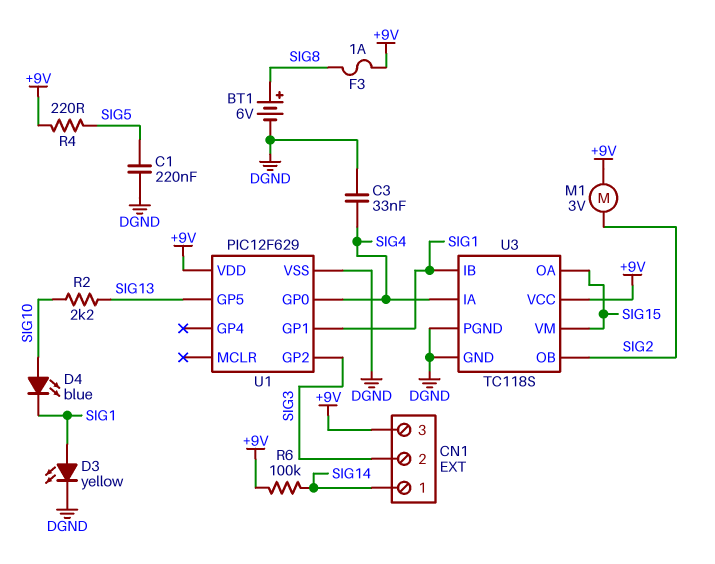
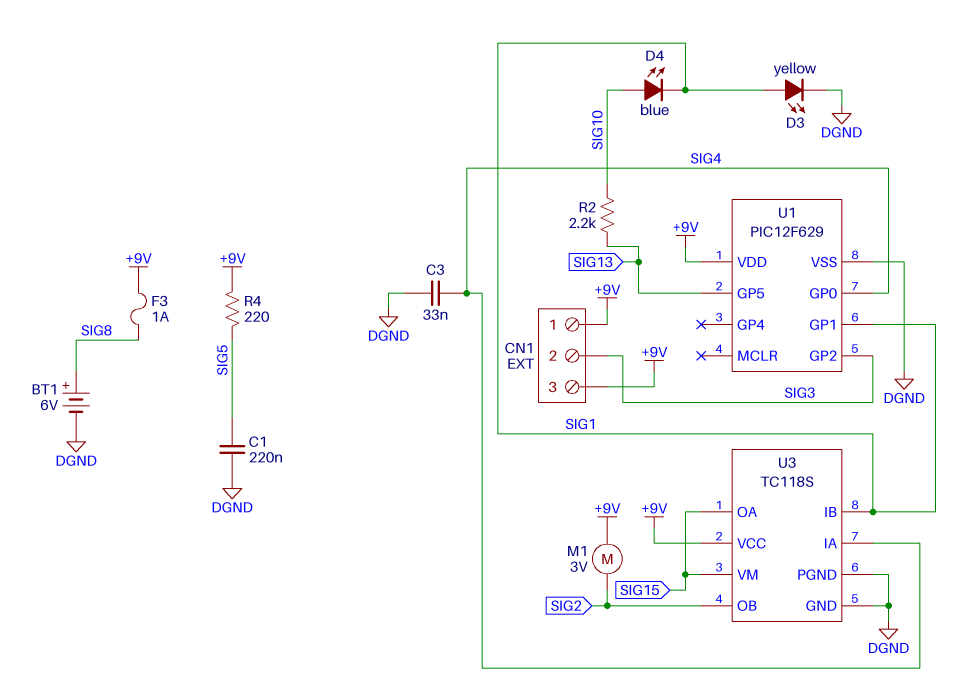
CN1 pin 1: SIG14 -> +9V
R6: 100k (+9V, SIG14) -> none

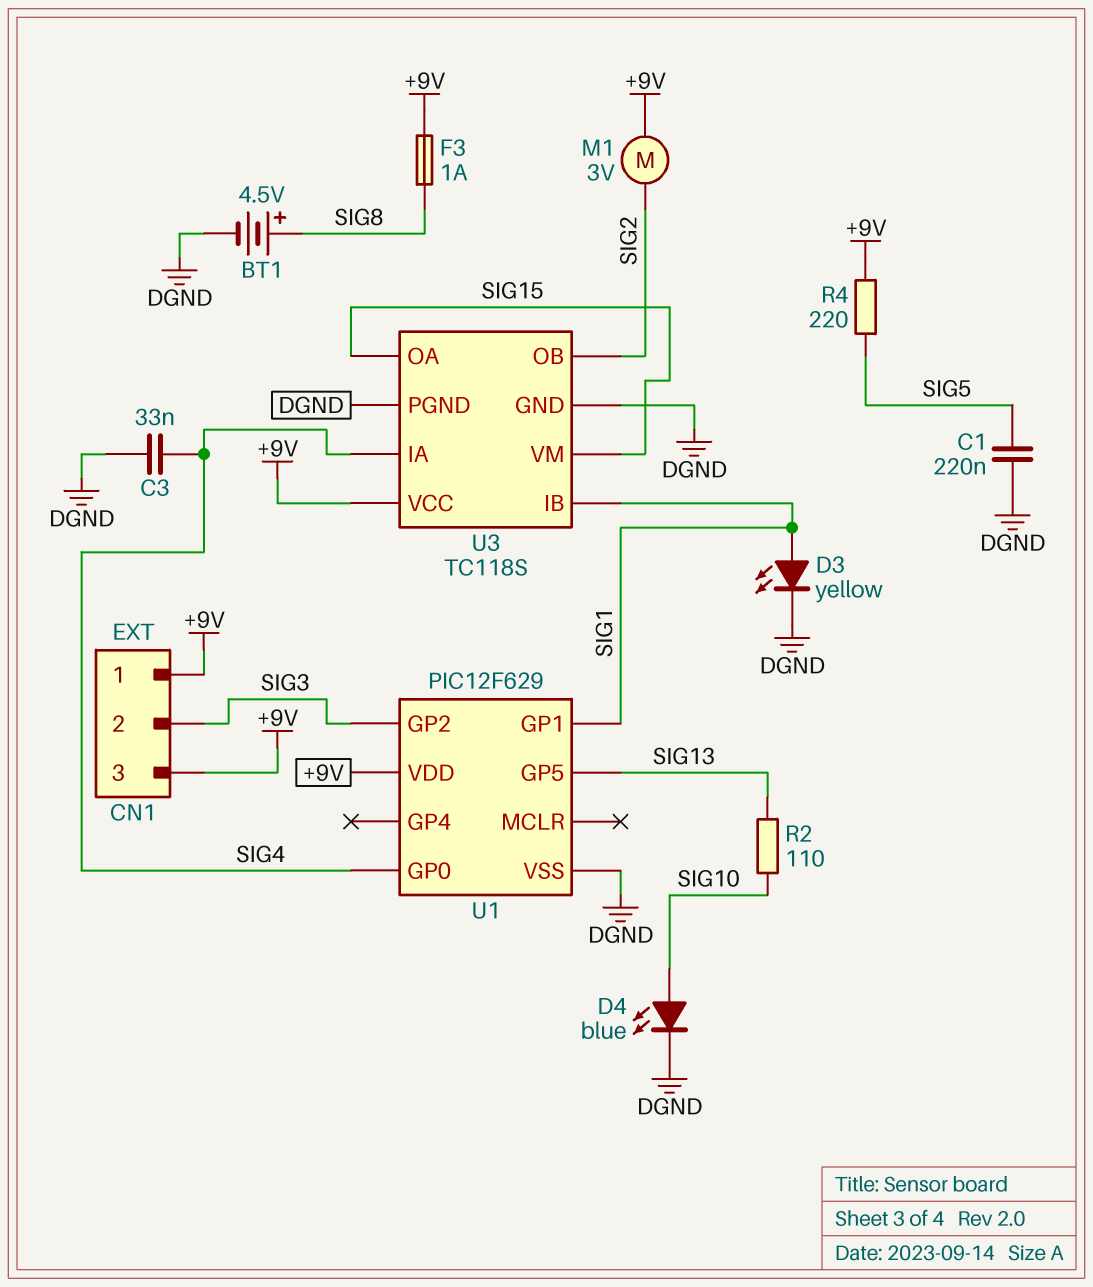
BT1: 6V (plus SIG8, minus DGND) -> 4.5V (plus SIG8, minus DGND)
D4: LED blue (A SIG10, K SIG1) -> LED blue (A SIG10, K DGND)
R2: 2.2k (SIG10, SIG13) -> 110 (SIG10, SIG13)

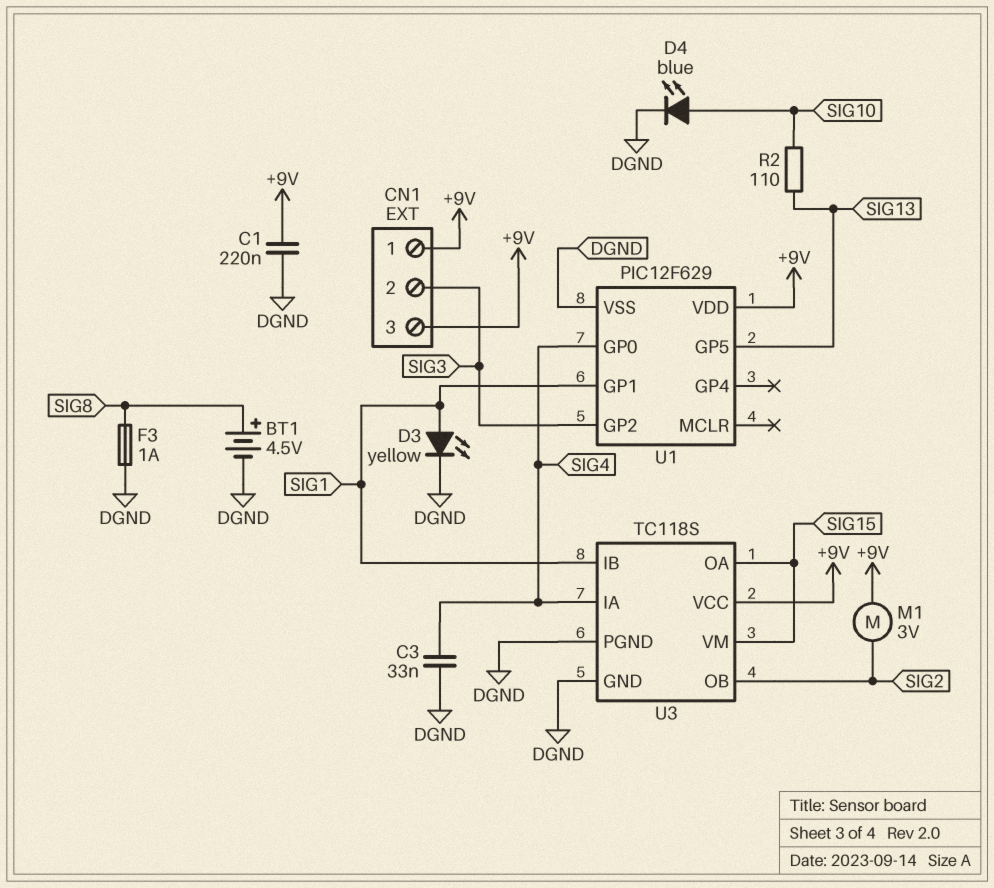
C1: 220nF (DGND, SIG5) -> 220nF (+9V, DGND)
F3: 1A (+9V, SIG8) -> 1A (DGND, SIG8)
R4: 220 (+9V, SIG5) -> none

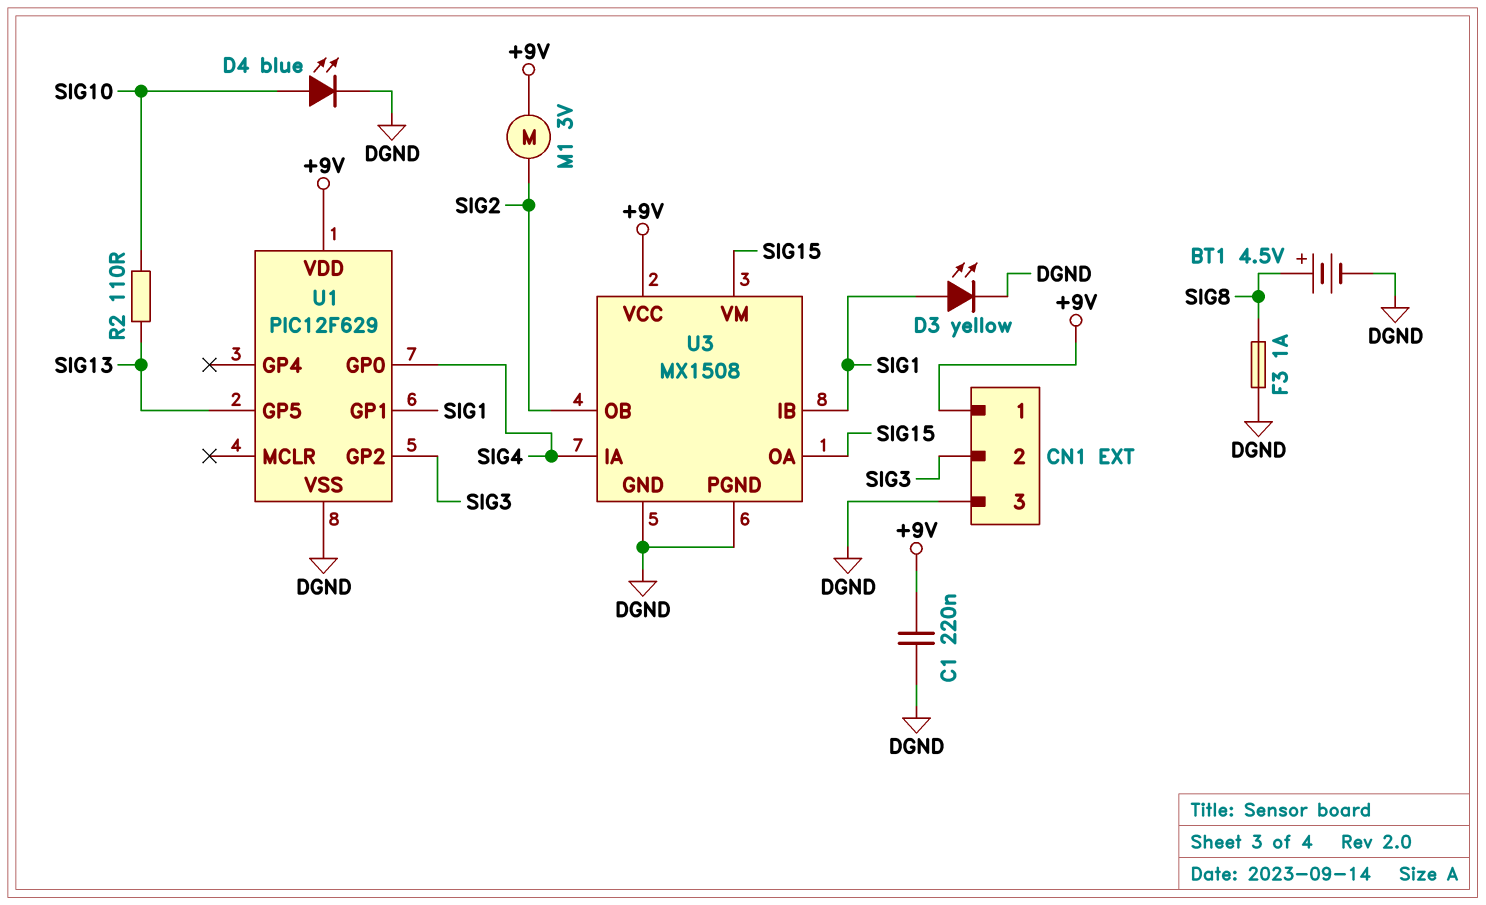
C3: 33nF (DGND, SIG4) -> none
CN1 pin 3: +9V -> DGND
U3: TC118S -> MX1508

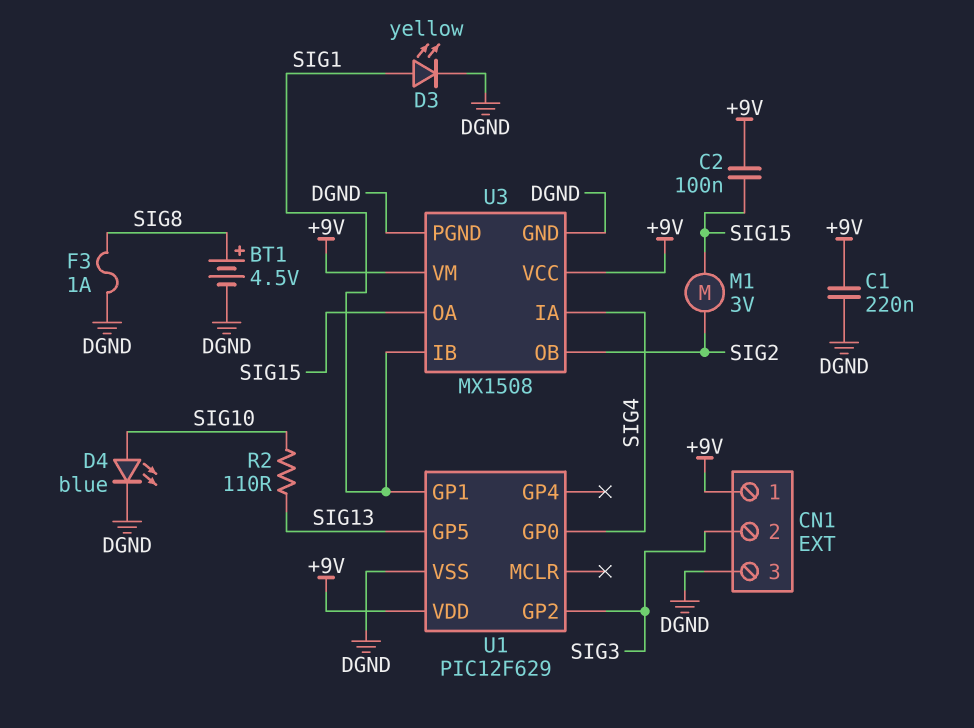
C2: none -> 100nF (+9V, SIG15)
M1: motor 3V (+9V, SIG2) -> motor 3V (SIG2, SIG15)
U3 pin VM: SIG15 -> +9V

